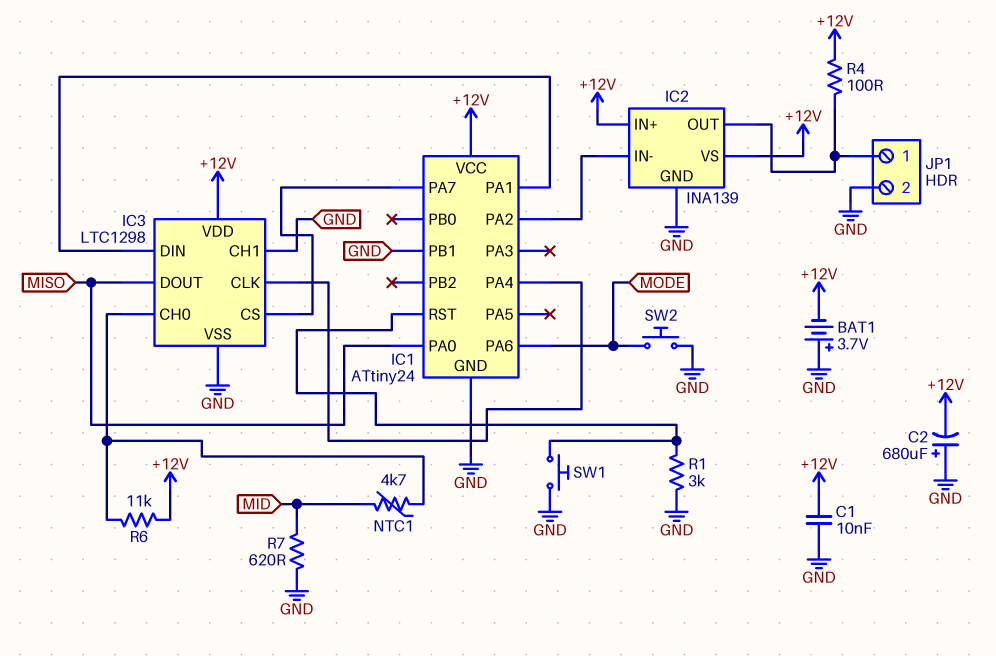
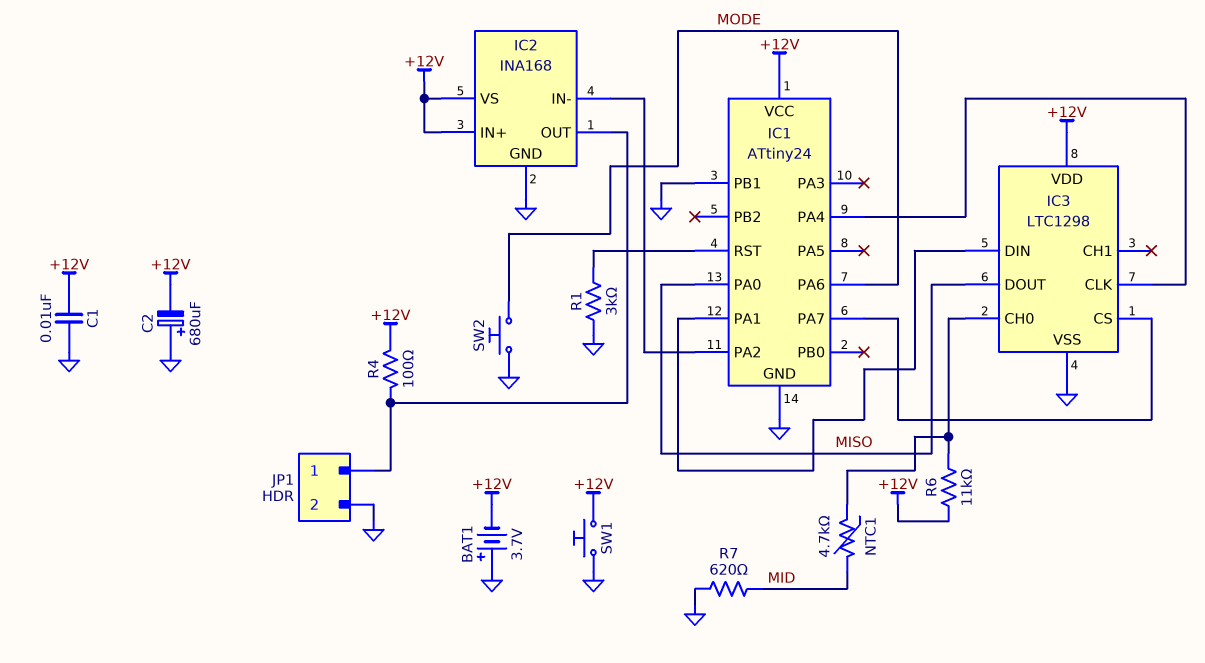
IC2: INA139 -> INA168
IC3 pin CH1: GND -> none
SW1: button (GND, IC1/RST) -> button (+12V, GND)

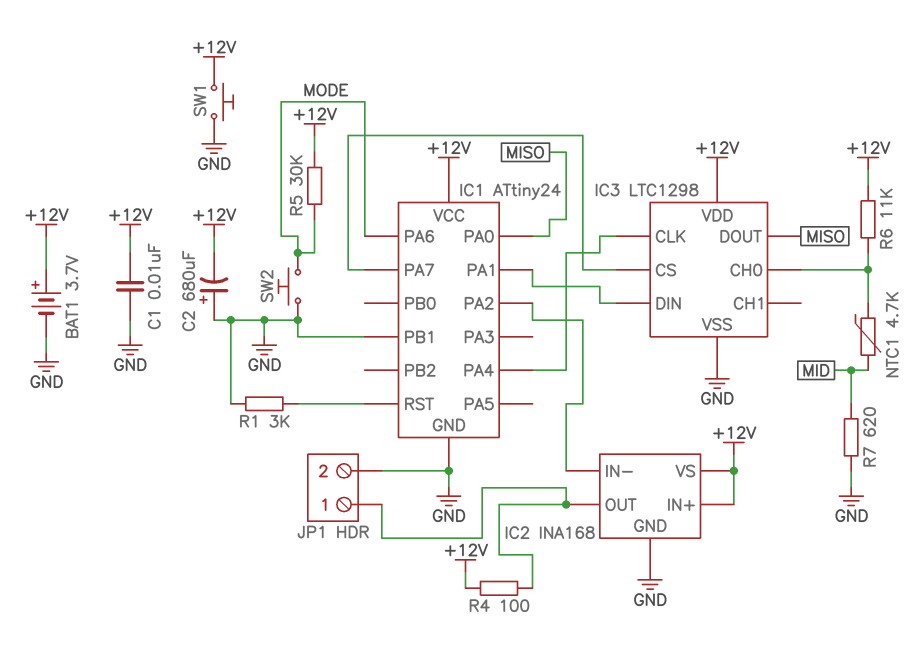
BAT1: 3.7V (plus GND, minus +12V) -> 3.7V (plus +12V, minus GND)
R5: none -> 30k (+12V, MODE)

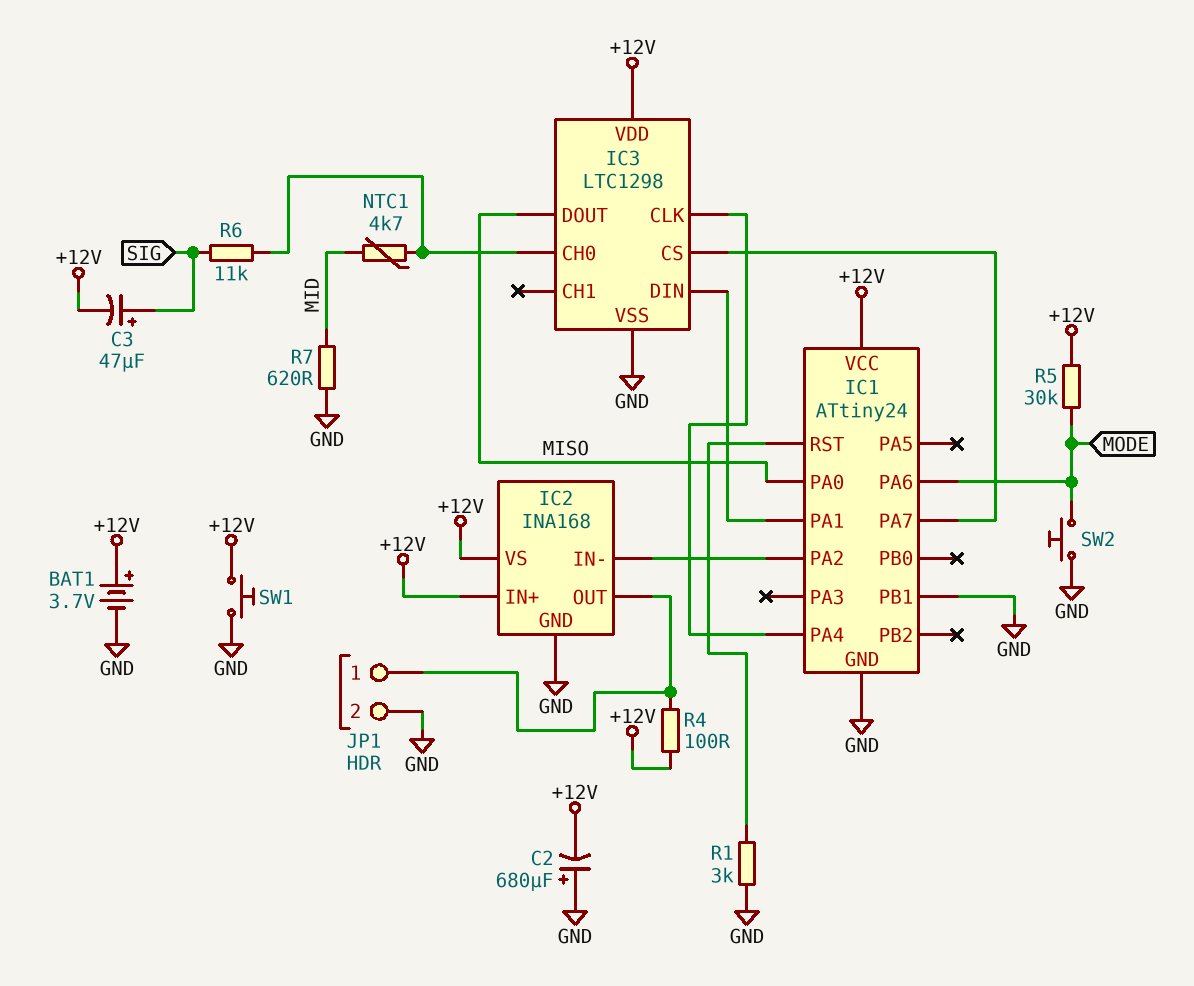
C1: 10nF (+12V, GND) -> none
C3: none -> 47uF (plus SIG, minus +12V)
R6: 11k (+12V, IC3/CH0) -> 11k (IC3/CH0, SIG)

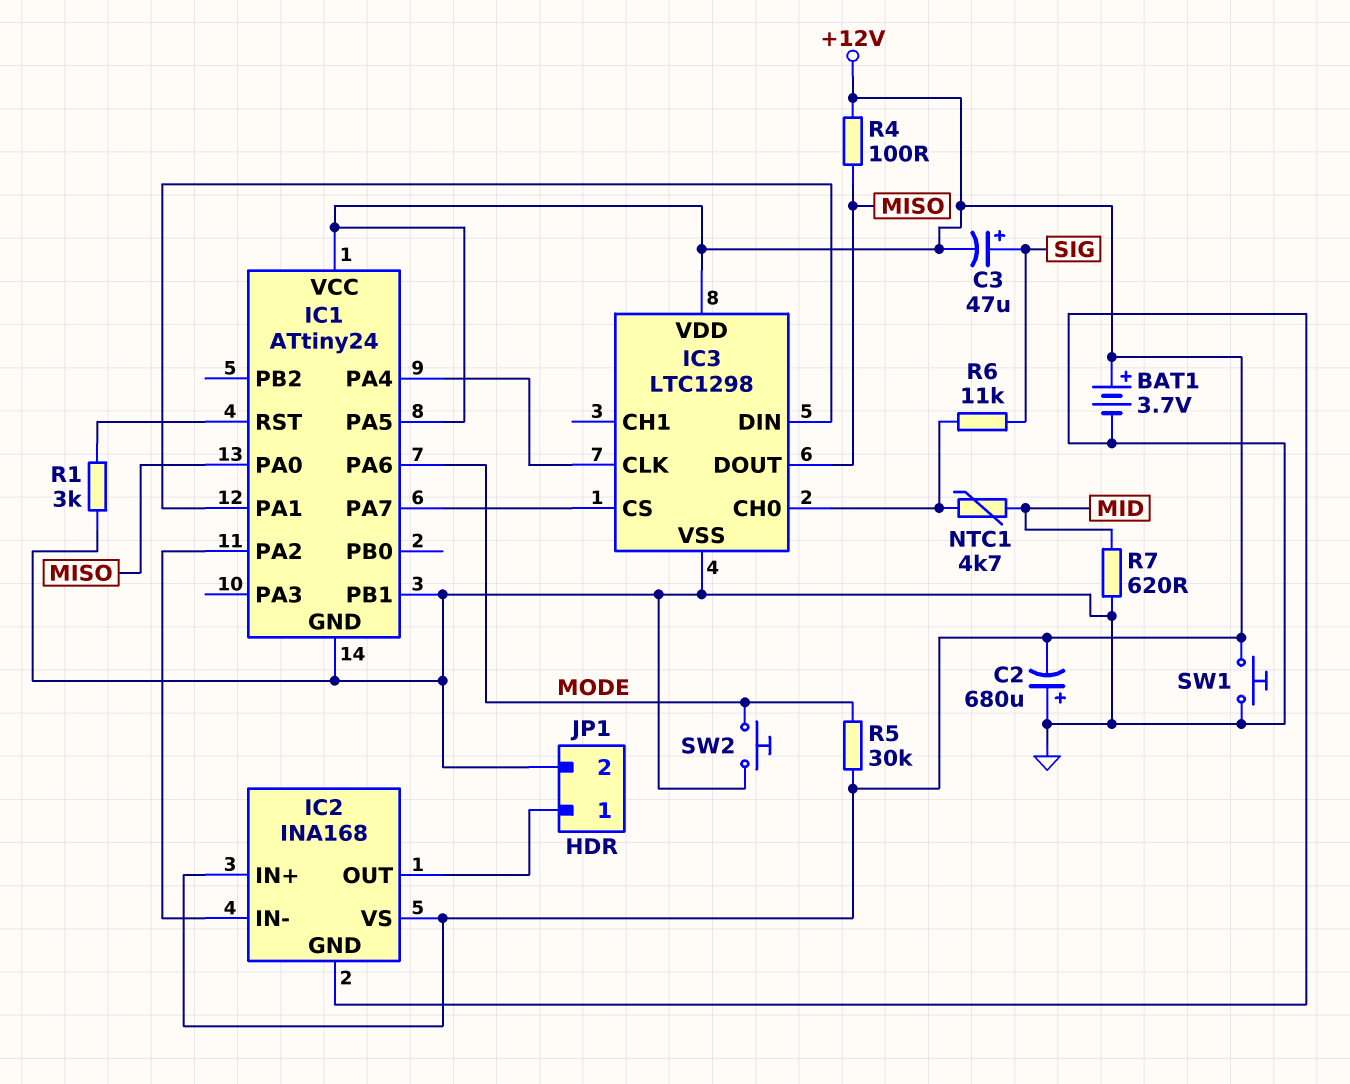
IC1 pin PA5: none -> +12V
R4: 100 (+12V, IC2/OUT) -> 100 (+12V, MISO)

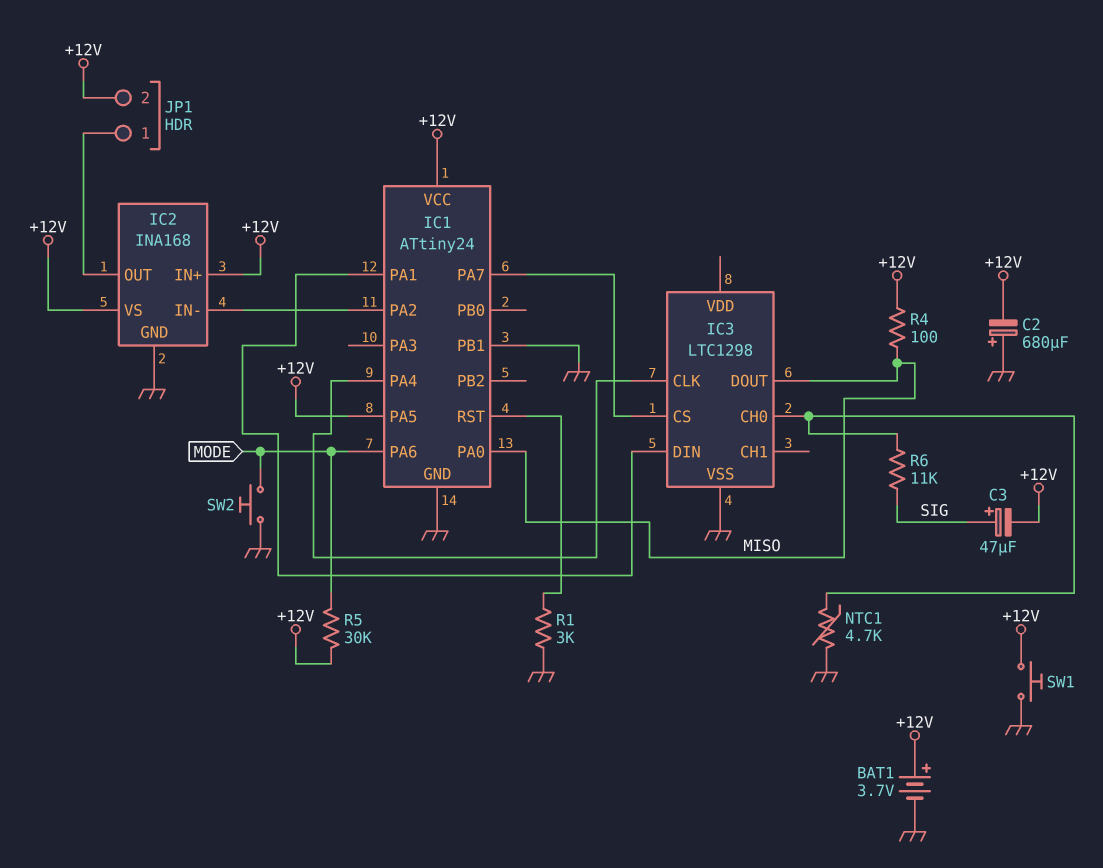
IC3 pin VDD: +12V -> none
JP1 pin 2: GND -> +12V
NTC1: 4.7k (IC3/CH0, MID) -> 4.7k (GND, IC3/CH0)
R7: 620 (GND, MID) -> none

